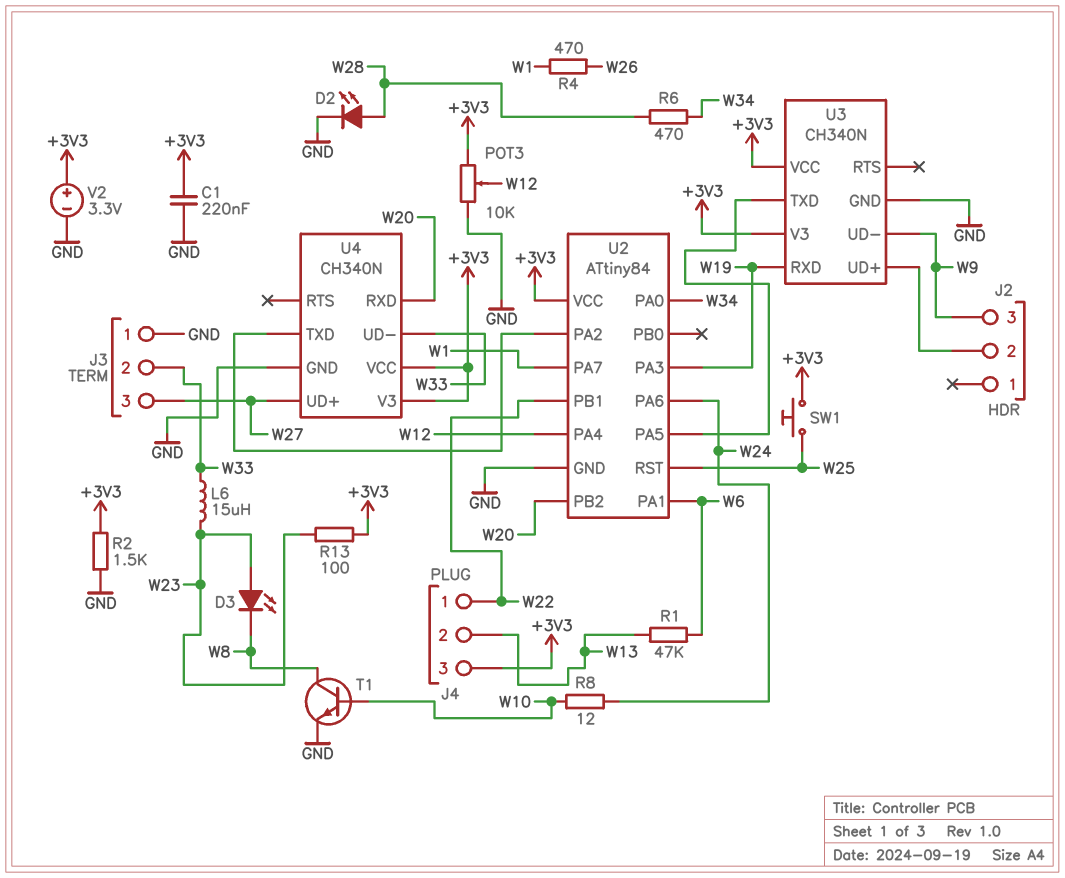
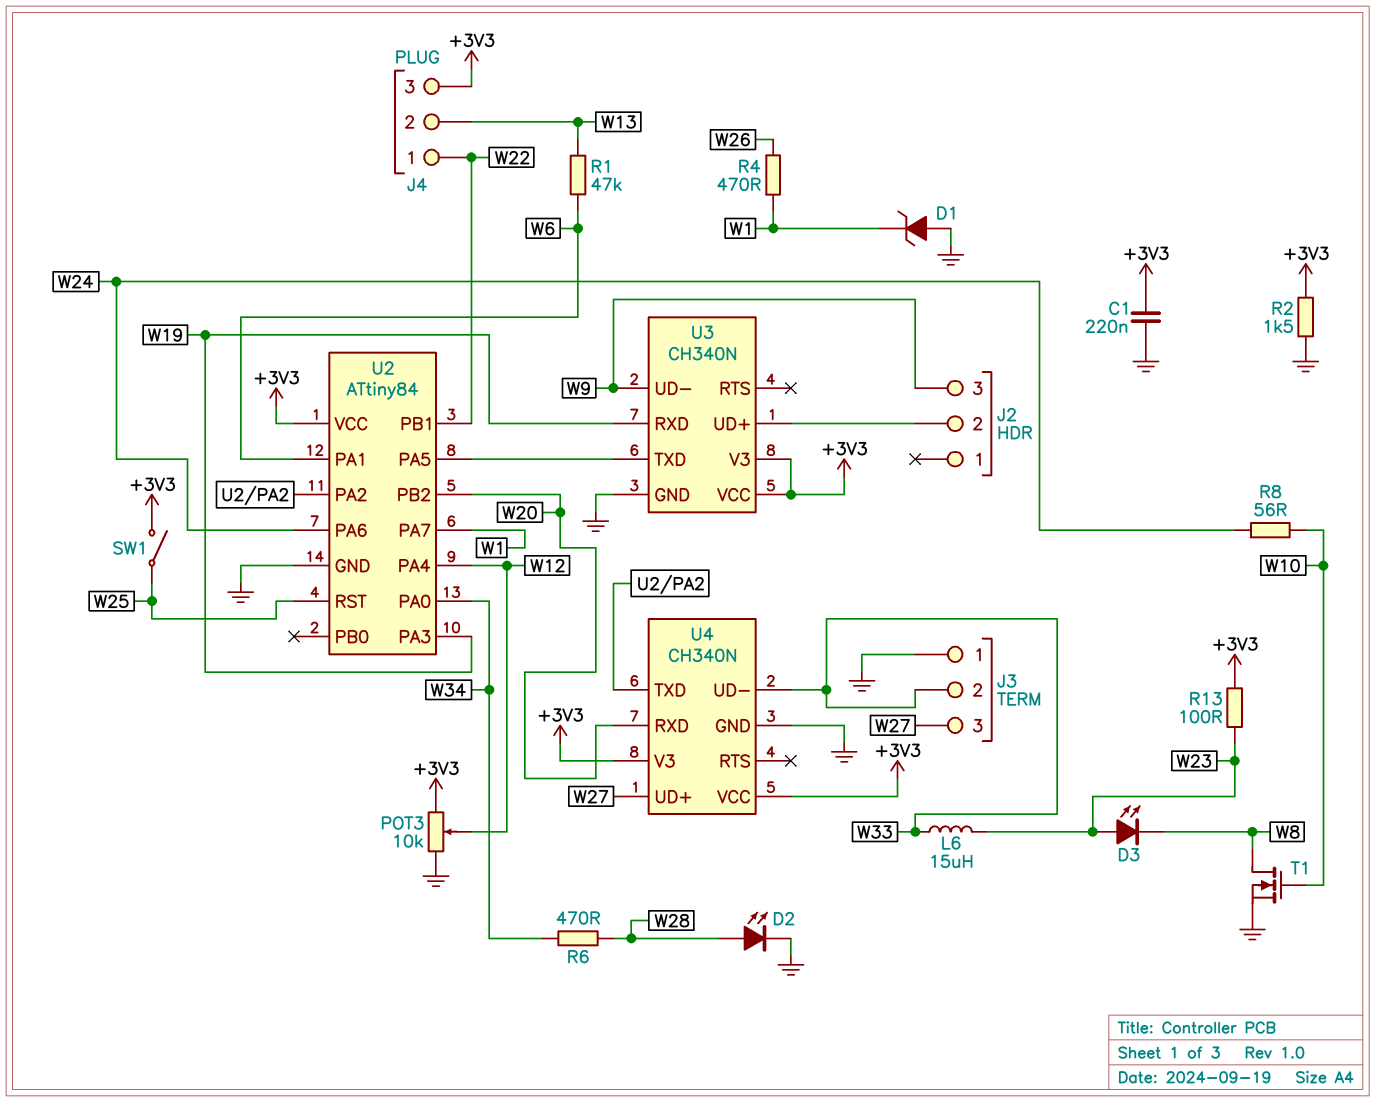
D1: none -> zener (A GND, K W1)
R8: 12 (W10, W24) -> 56 (W10, W24)
SW1: button (+3V3, W25) -> switch (+3V3, W25)
T1: NPN (B W10, C W8, E GND) -> NMOS (G W10, D W8, S GND)
V2: 3.3V (plus +3V3, minus GND) -> none

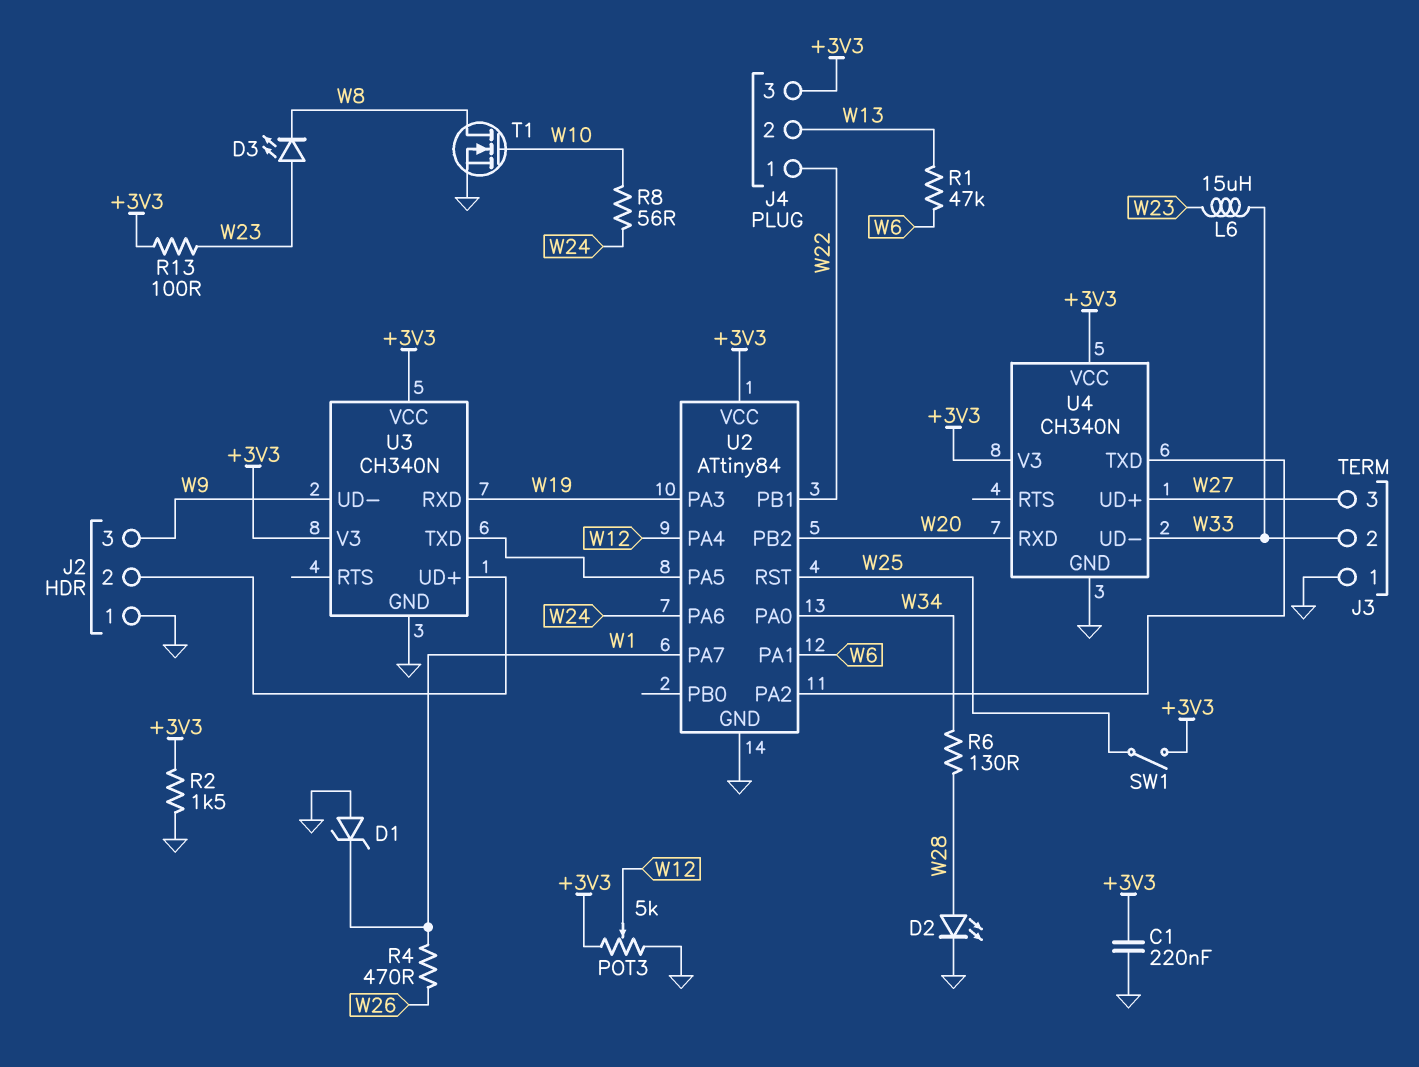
J2 pin 1: none -> GND
POT3: 10k (+3V3, GND, wiper W12) -> 5k (+3V3, GND, wiper W12)
R6: 470 (W28, W34) -> 130 (W28, W34)

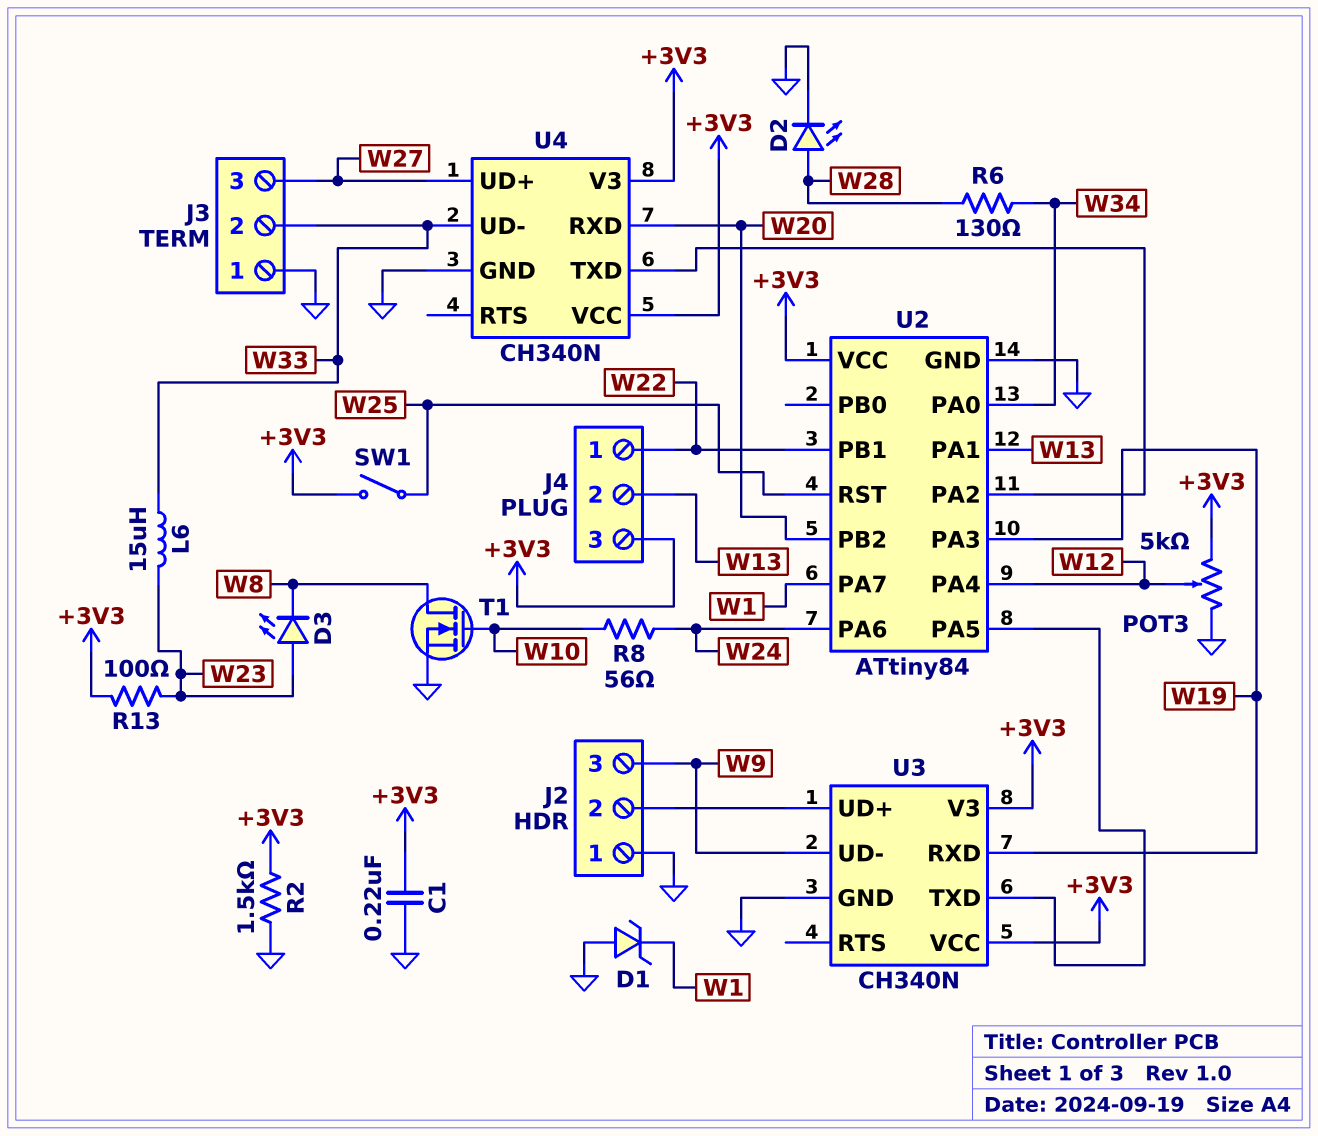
R1: 47k (W6, W13) -> none
R4: 470 (W1, W26) -> none
U2 pin PA1: W6 -> W13

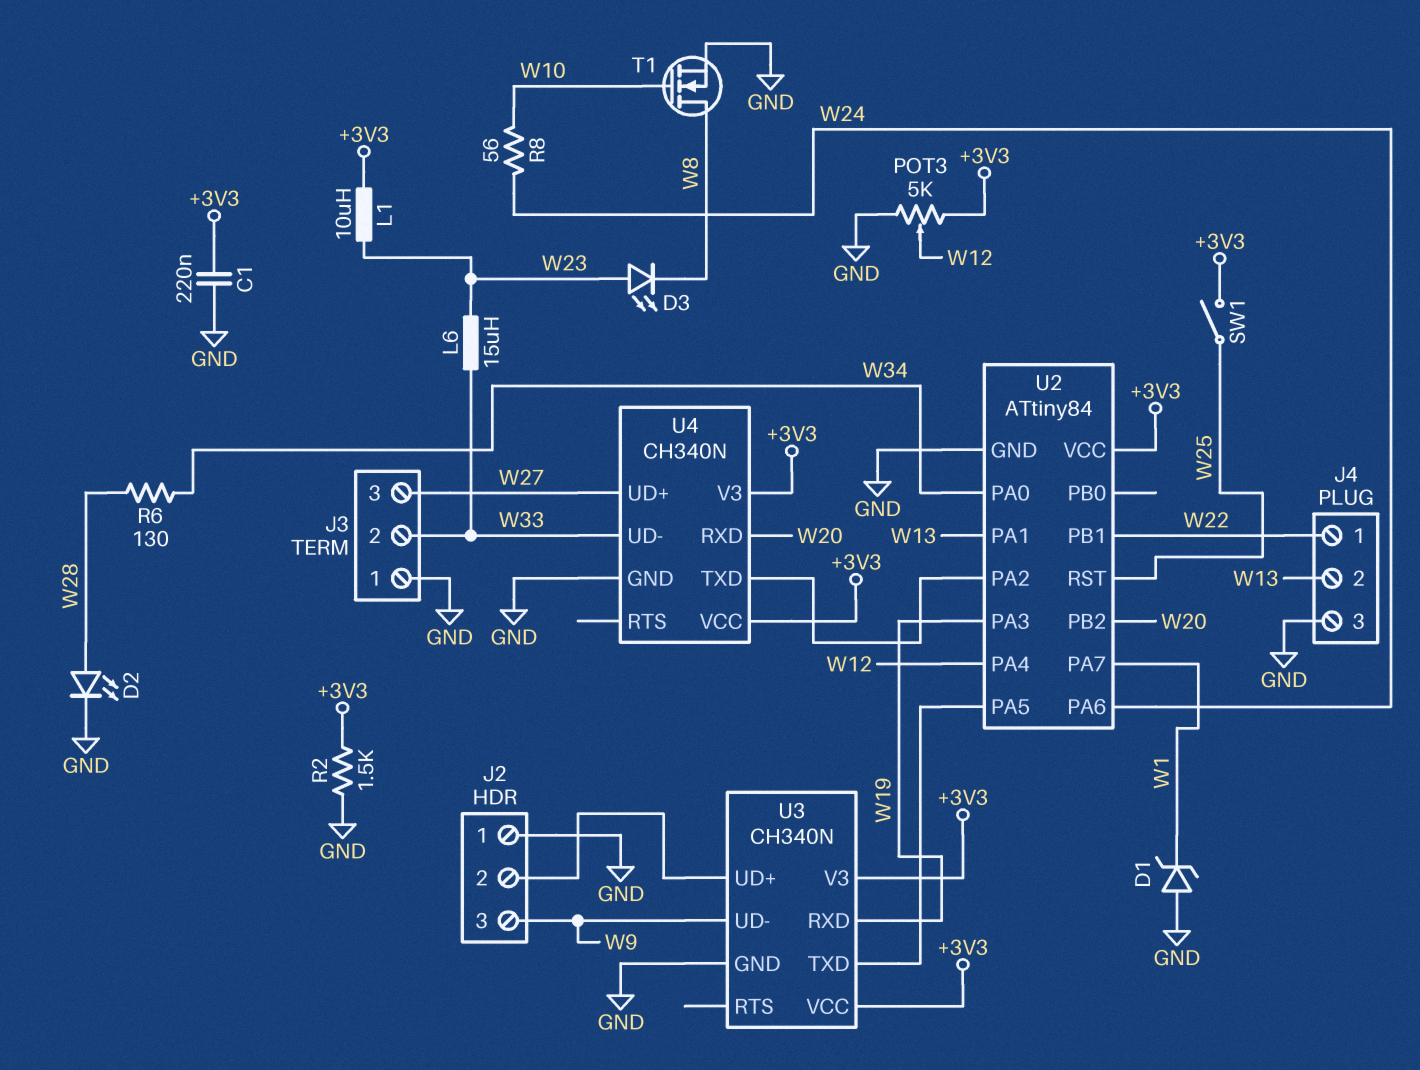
J4 pin 3: +3V3 -> GND
L1: none -> 10uH (+3V3, W23)
R13: 100 (+3V3, W23) -> none

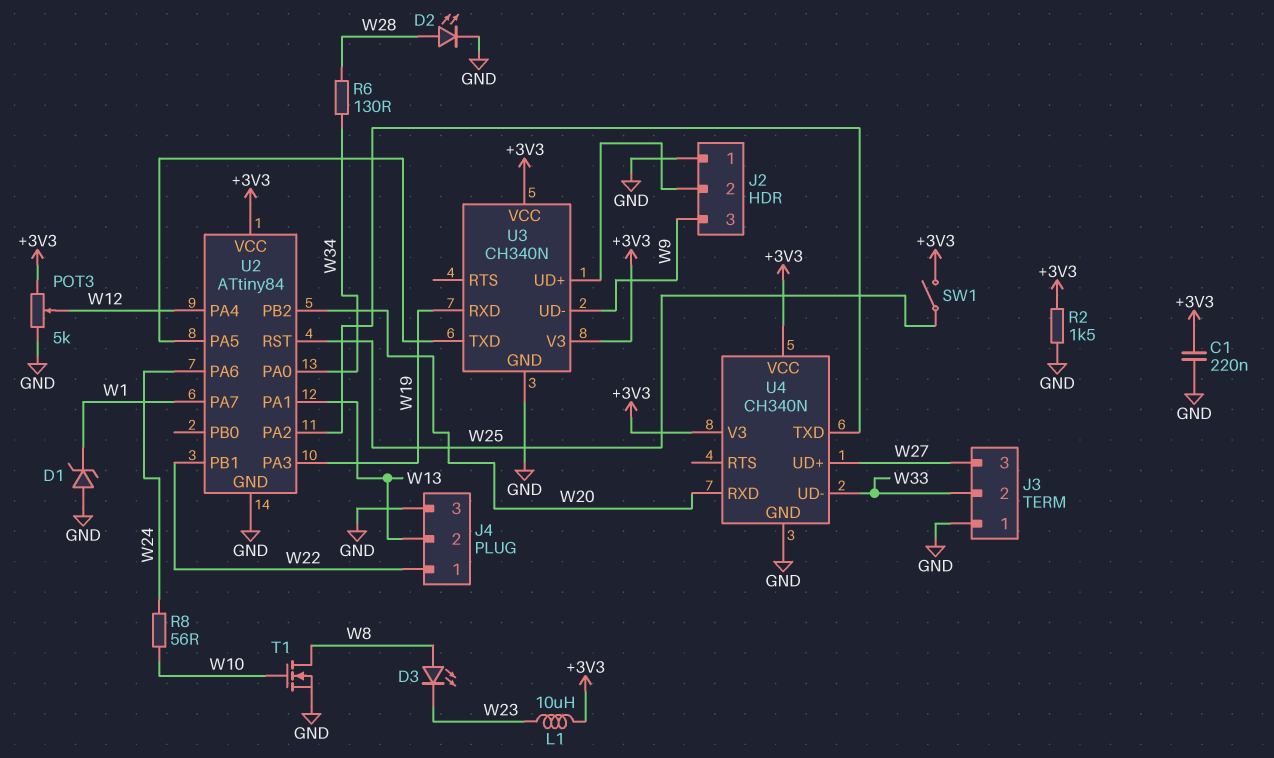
D3: LED (A W23, K W8) -> LED (A W8, K W23)
L6: 15uH (W23, W33) -> none

